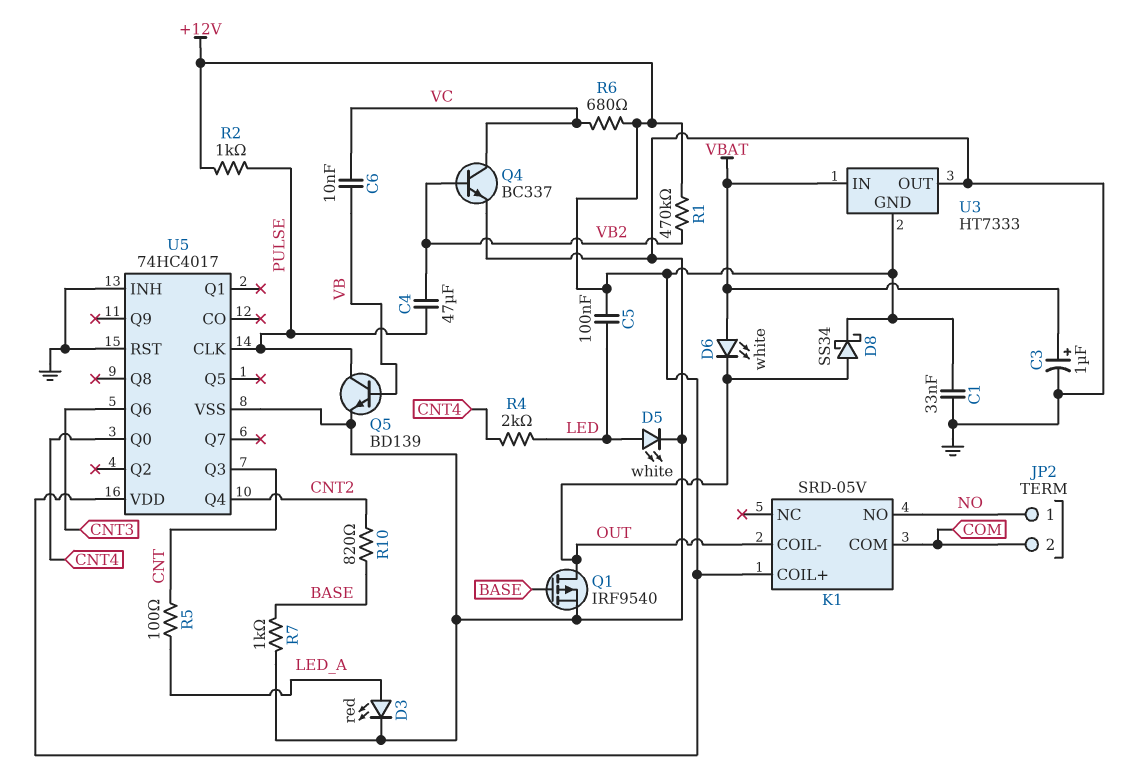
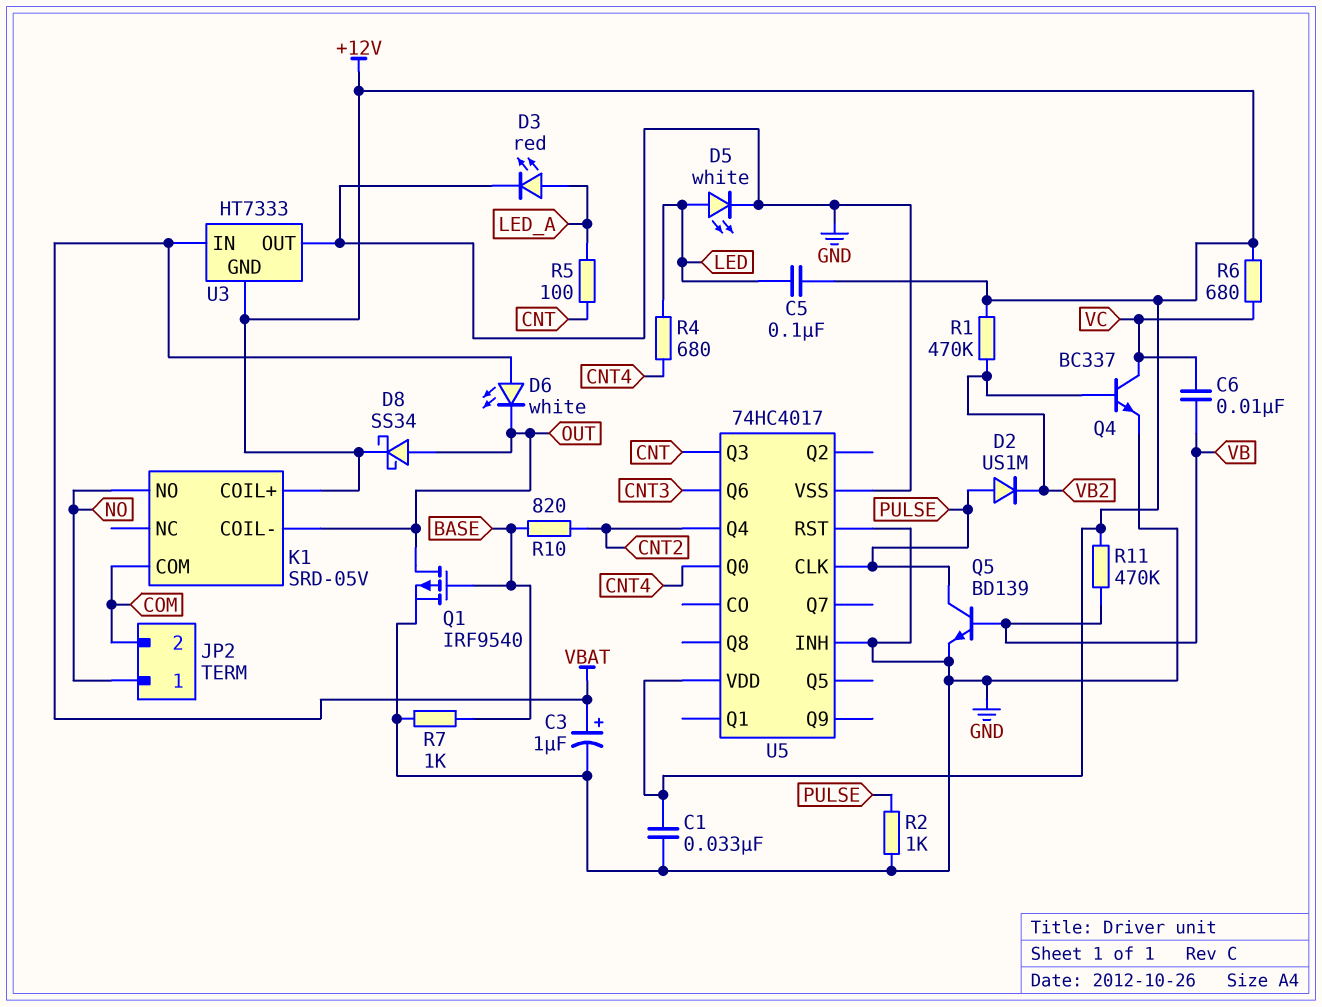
C4: 47uF (PULSE, VB2) -> none
D2: none -> diode US1M (A PULSE, K VB2)
R2: 1k (+12V, PULSE) -> 1k (GND, PULSE)
R4: 2k (CNT4, LED) -> 680 (CNT4, LED)
R11: none -> 470k (+12V, VB)

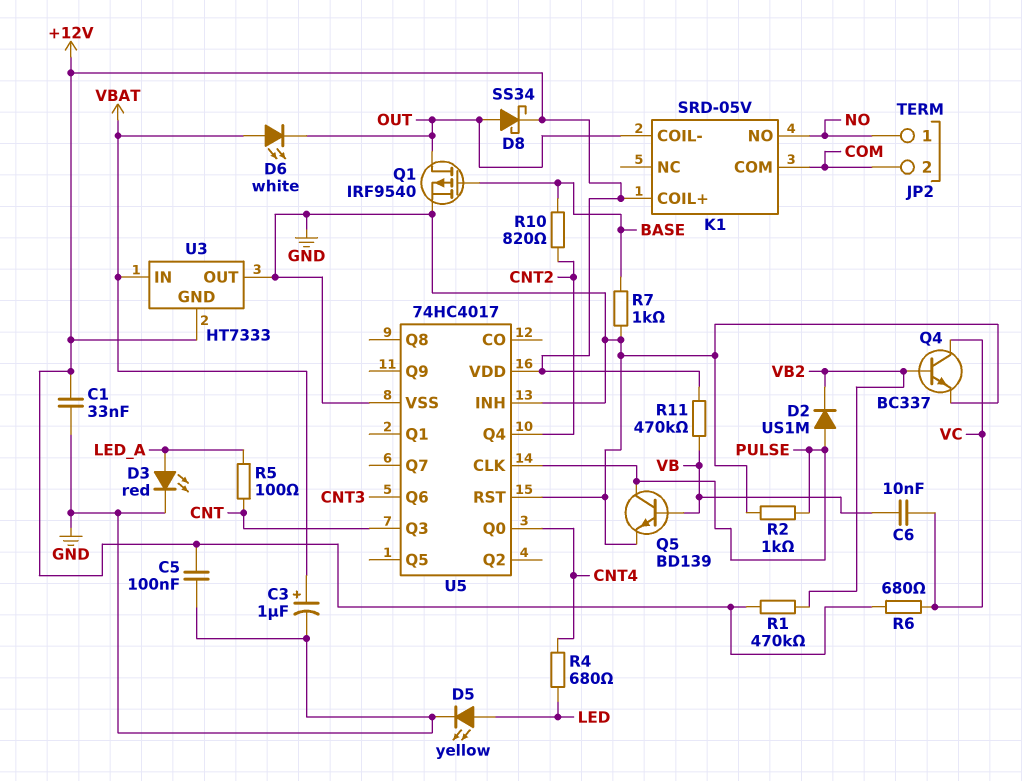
C5: 100nF (+12V, LED) -> 100nF (+12V, GND)
D5: LED white (A LED, K GND) -> LED yellow (A LED, K GND)

